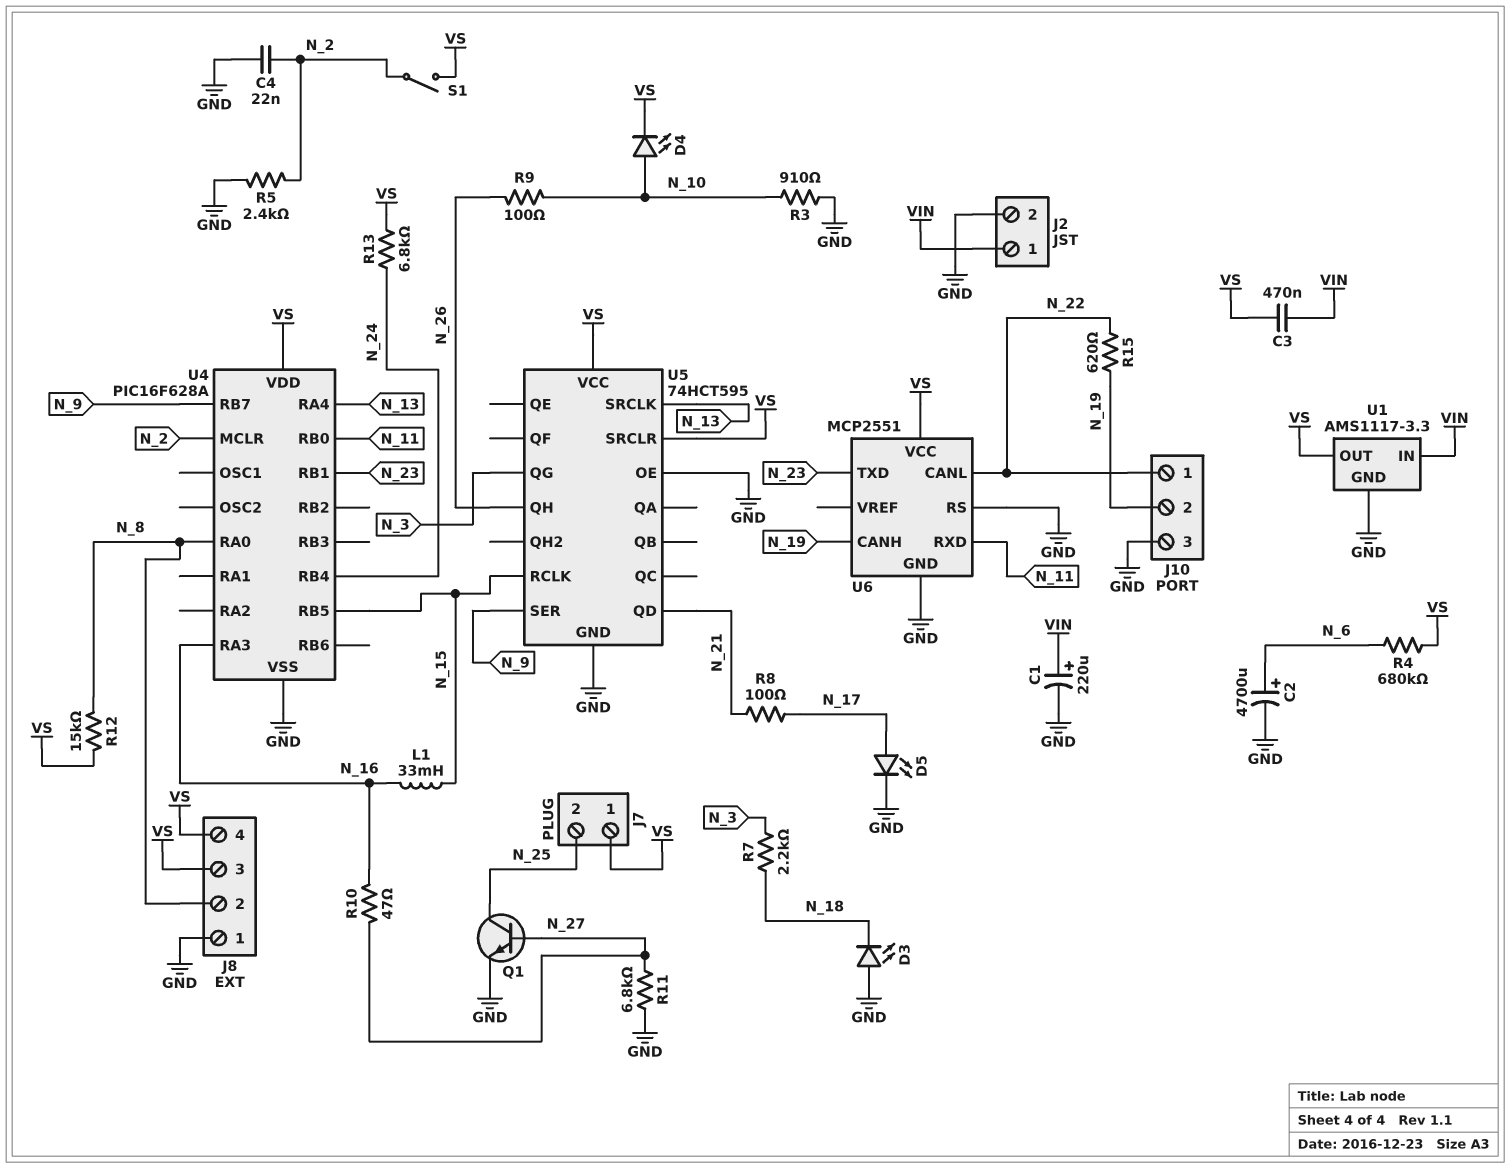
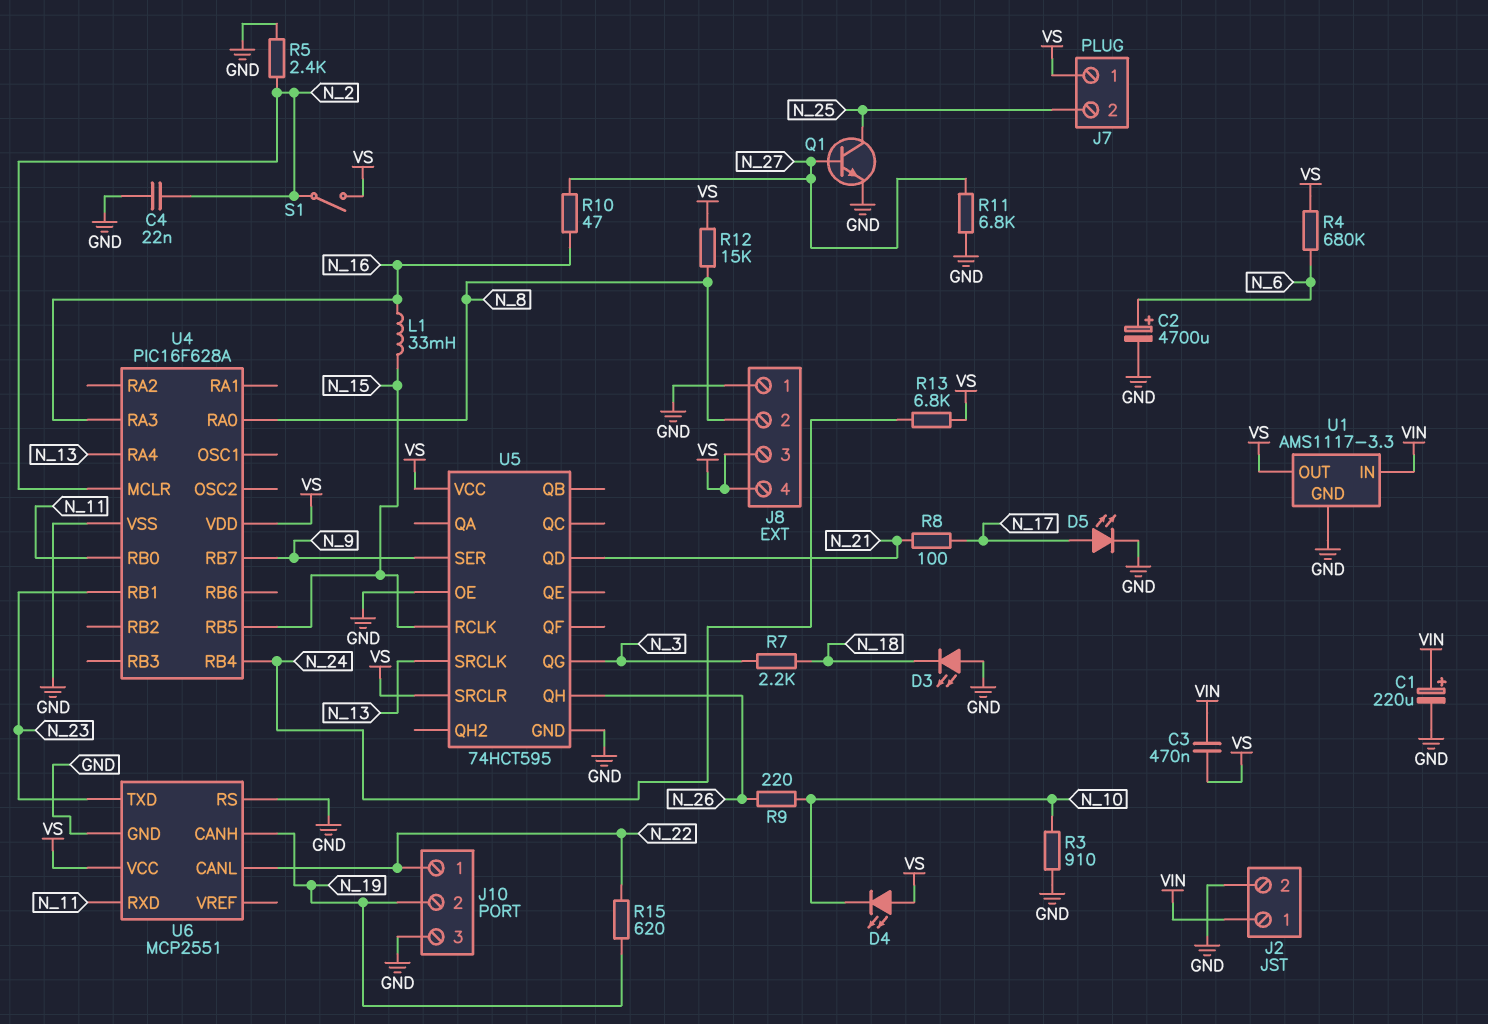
D4: LED (A N_10, K VS) -> LED (A VS, K N_10)
R9: 100 (N_10, N_26) -> 220 (N_10, N_26)

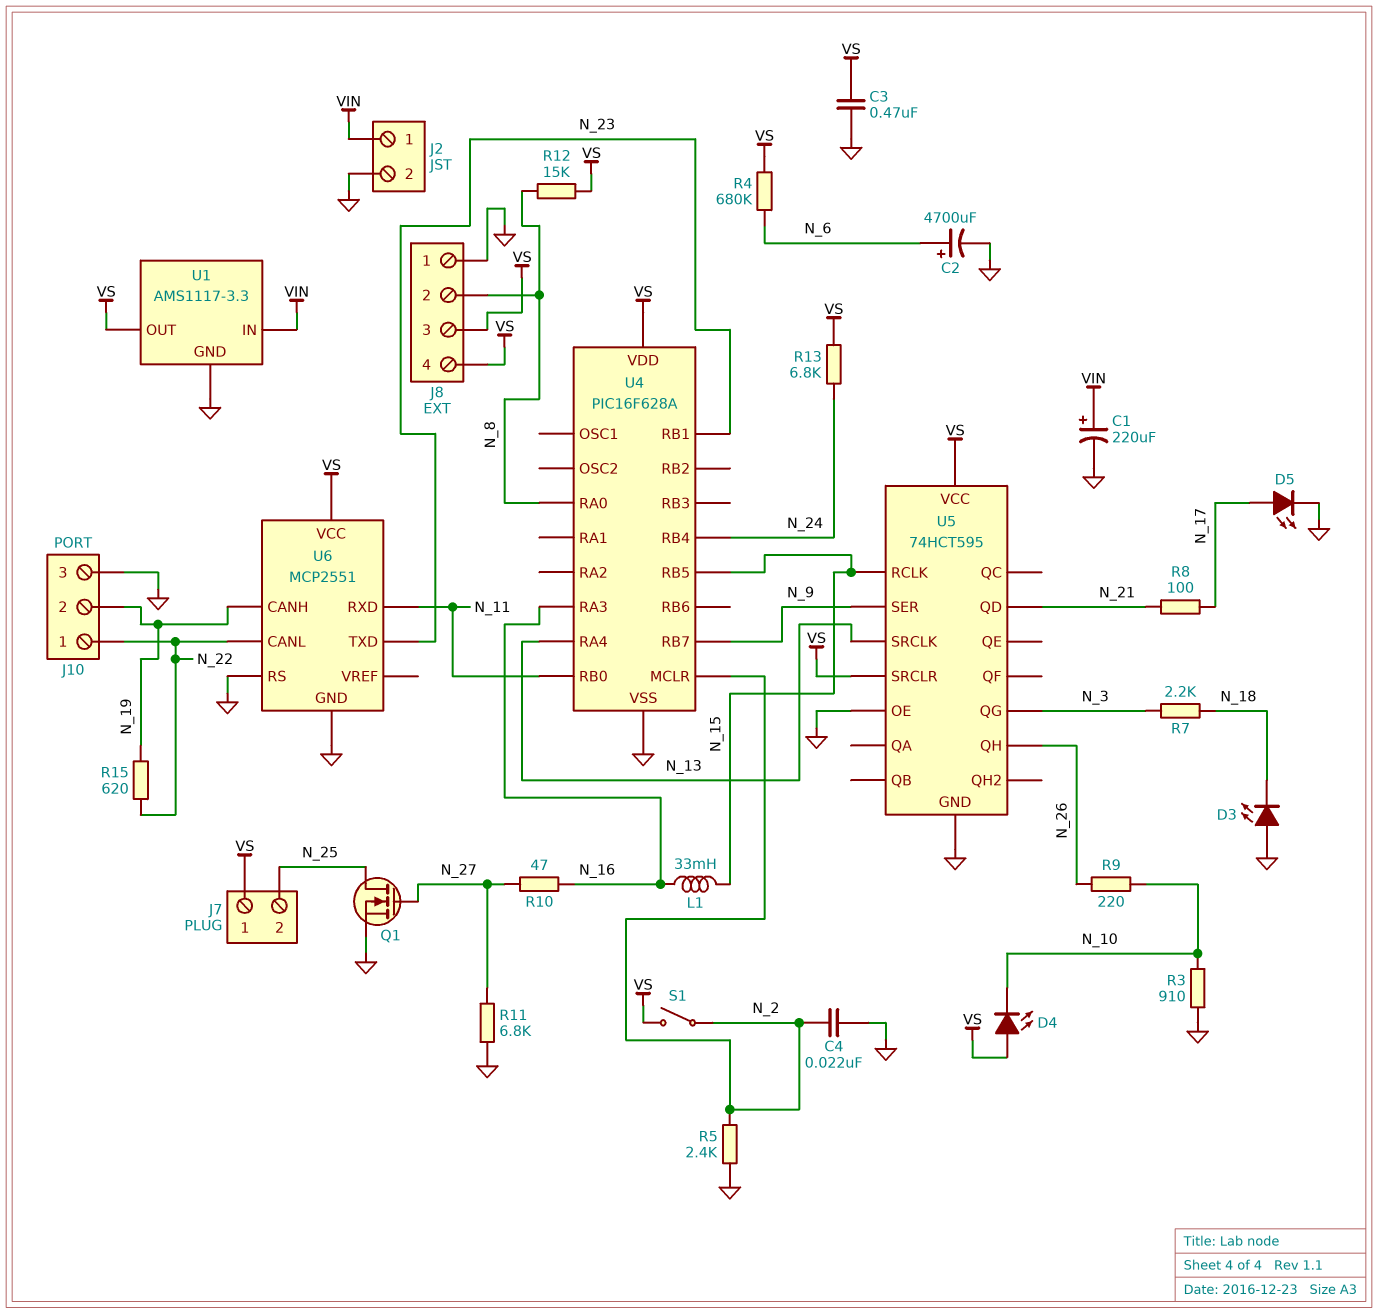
C3: 470nF (VIN, VS) -> 470nF (GND, VS)
Q1: NPN (B N_27, C N_25, E GND) -> NMOS (G N_27, D N_25, S GND)

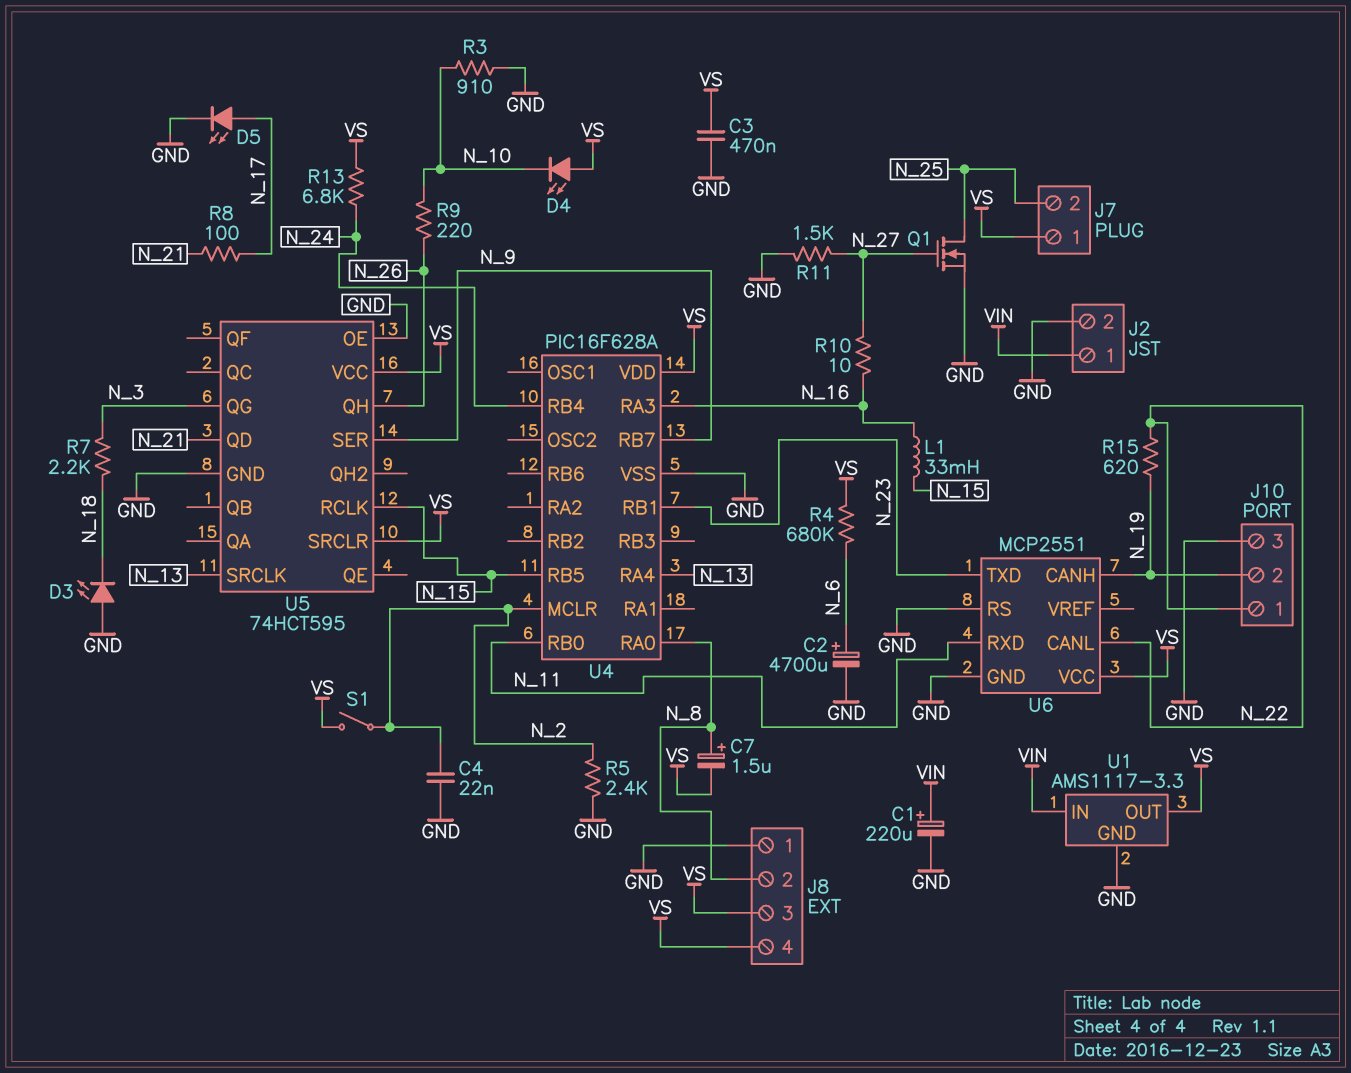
C7: none -> 1.5uF (plus N_8, minus VS)
R10: 47 (N_16, N_27) -> 10 (N_16, N_27)
R11: 6.8k (GND, N_27) -> 1.5k (GND, N_27)
R12: 15k (N_8, VS) -> none

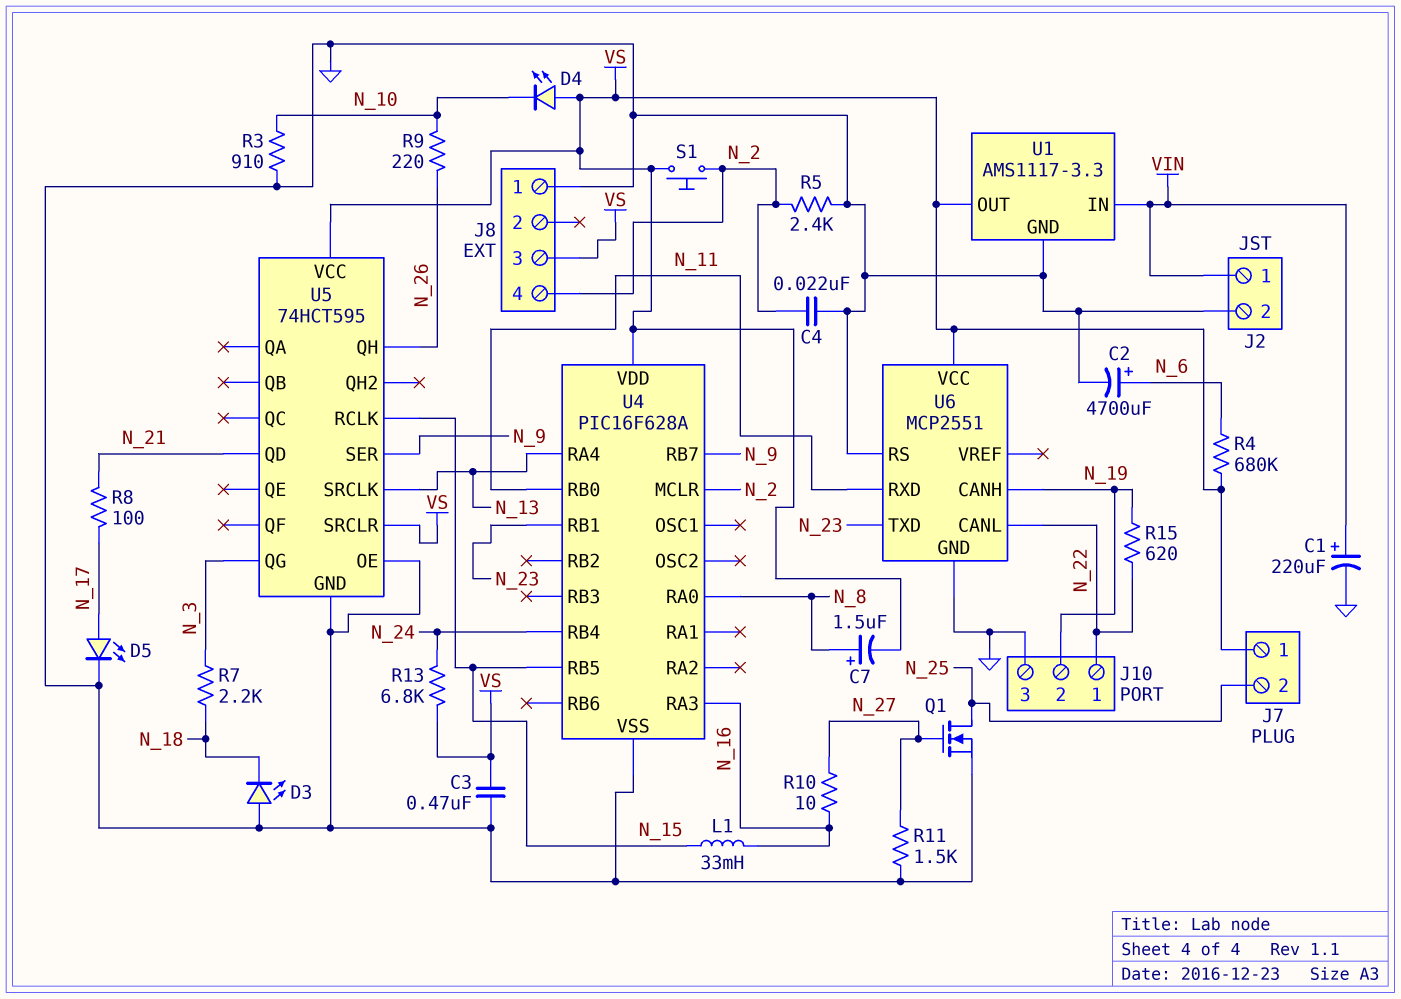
J8 pin 2: N_8 -> none
J8 pin 4: VS -> N_2
S1: switch (N_2, VS) -> button (N_2, VS)

